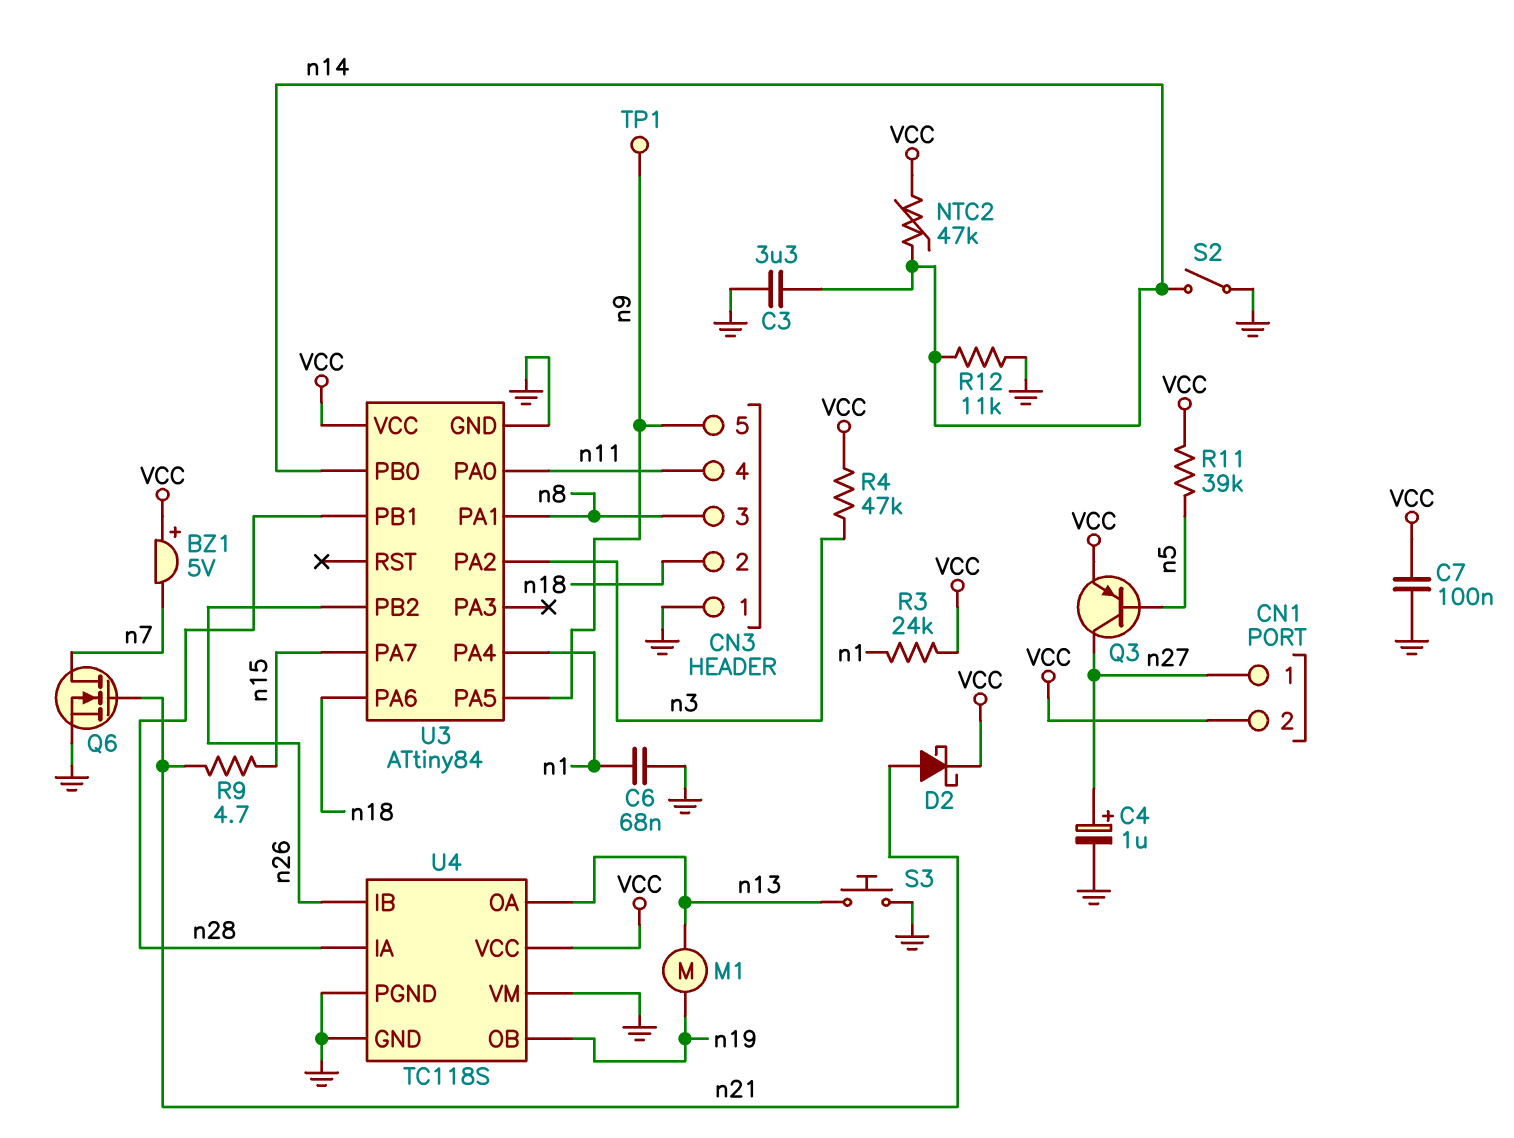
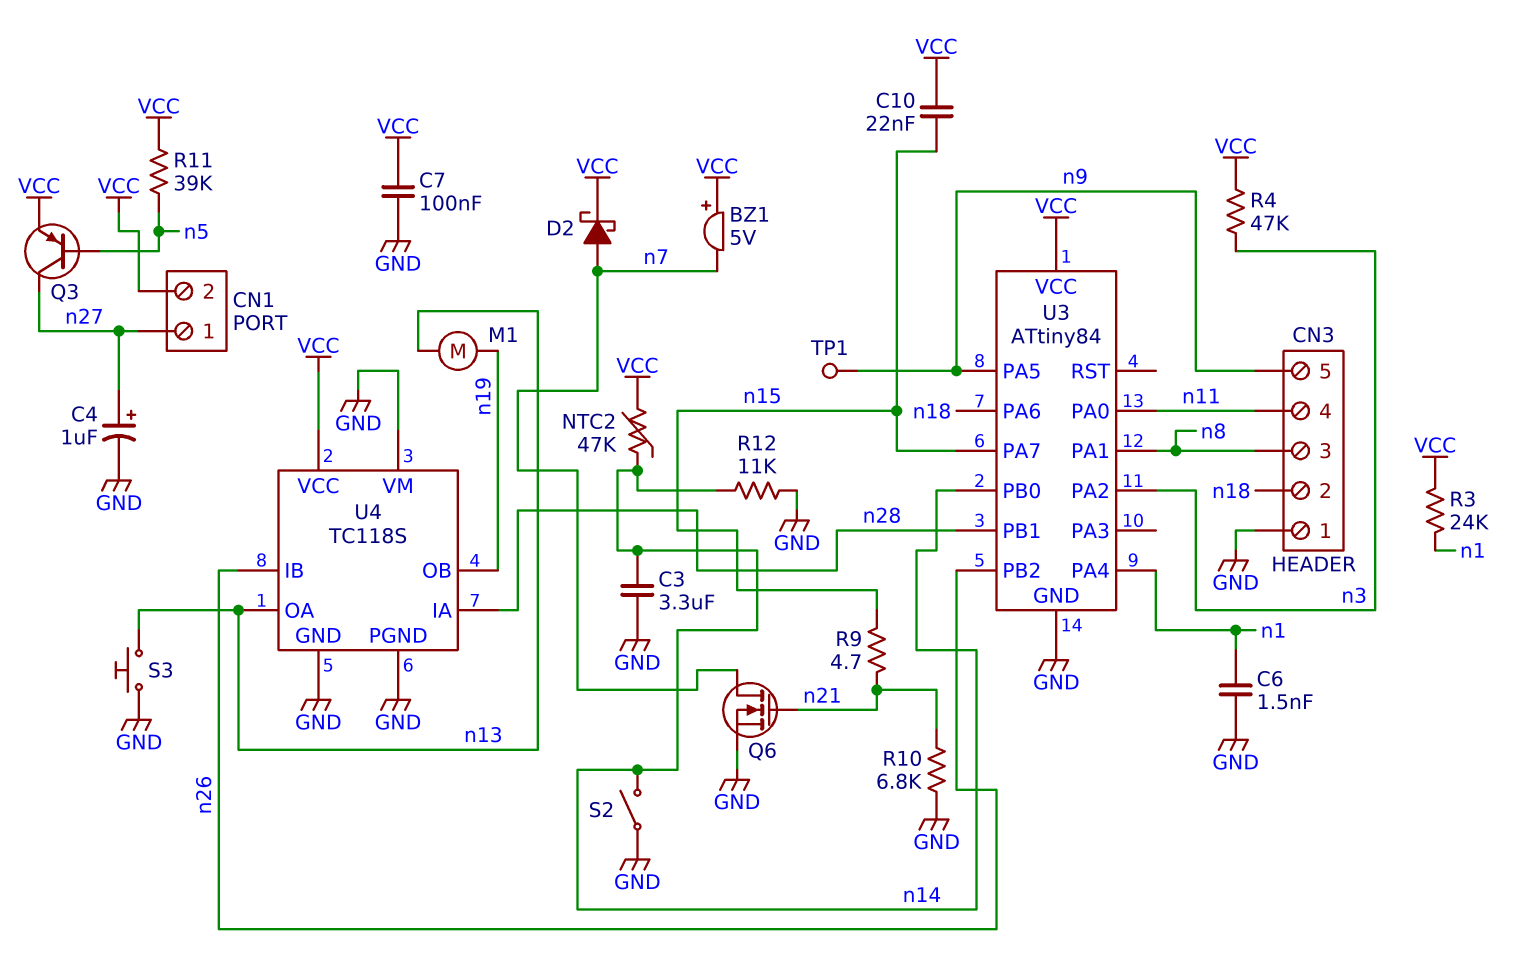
C6: 68nF (GND, n1) -> 1.5nF (GND, n1)
C10: none -> 22nF (VCC, n15)
D2: schottky (A n21, K VCC) -> schottky (A n7, K VCC)
R10: none -> 6.8k (GND, n21)

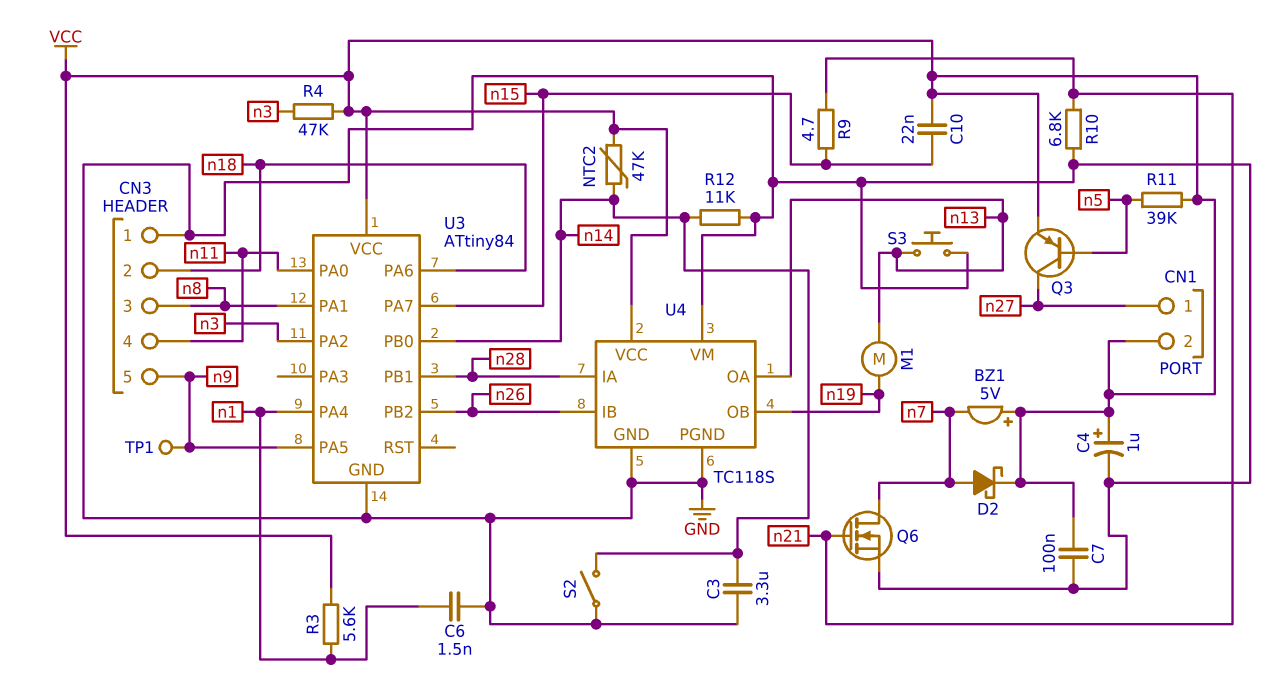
C4: 1uF (plus n27, minus GND) -> 1uF (plus VCC, minus GND)
R3: 24k (VCC, n1) -> 5.6k (VCC, n1)

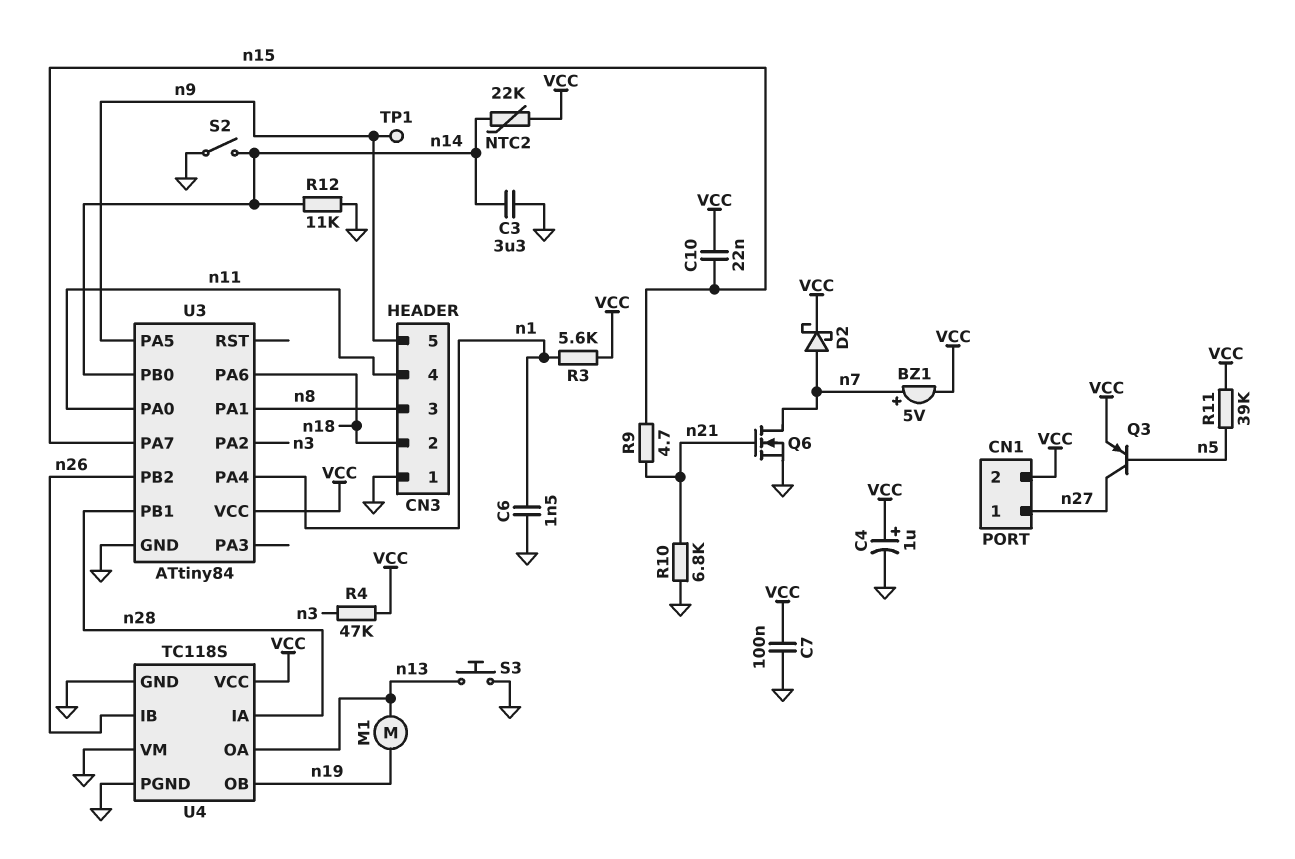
BZ1: buzzer 5V (plus VCC, minus n7) -> buzzer 5V (plus n7, minus VCC)
NTC2: 47k (VCC, n14) -> 22k (VCC, n14)

